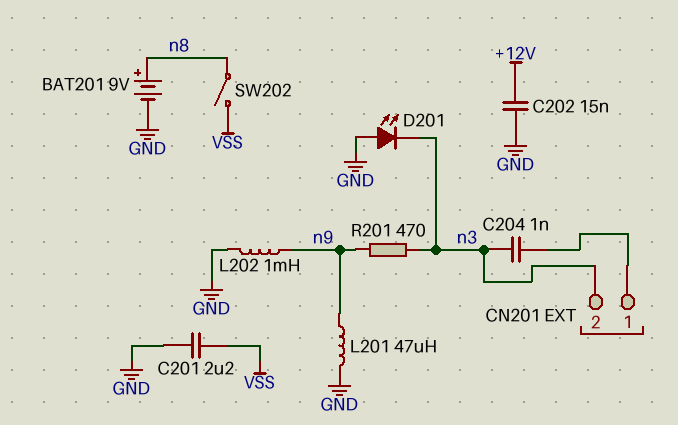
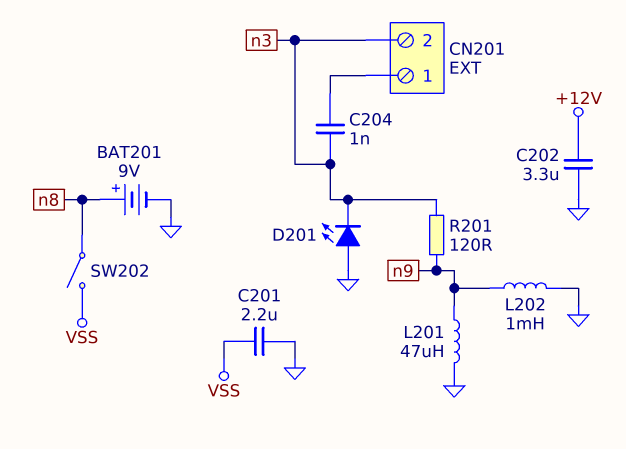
C202: 15nF (+12V, GND) -> 3.3uF (+12V, GND)
R201: 470 (n3, n9) -> 120 (n3, n9)

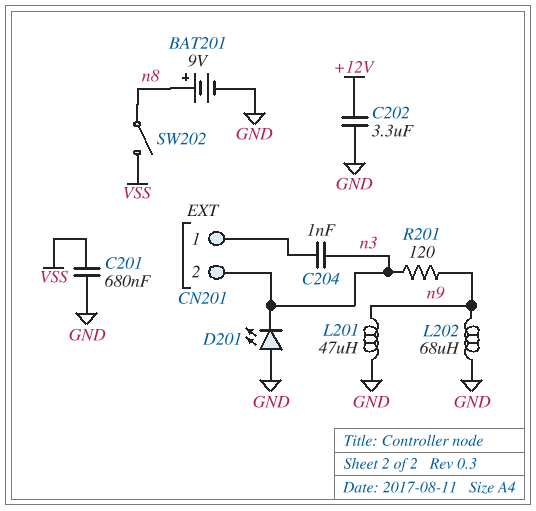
C201: 2.2uF (GND, VSS) -> 680nF (GND, VSS)
L202: 1mH (GND, n9) -> 68uH (GND, n9)

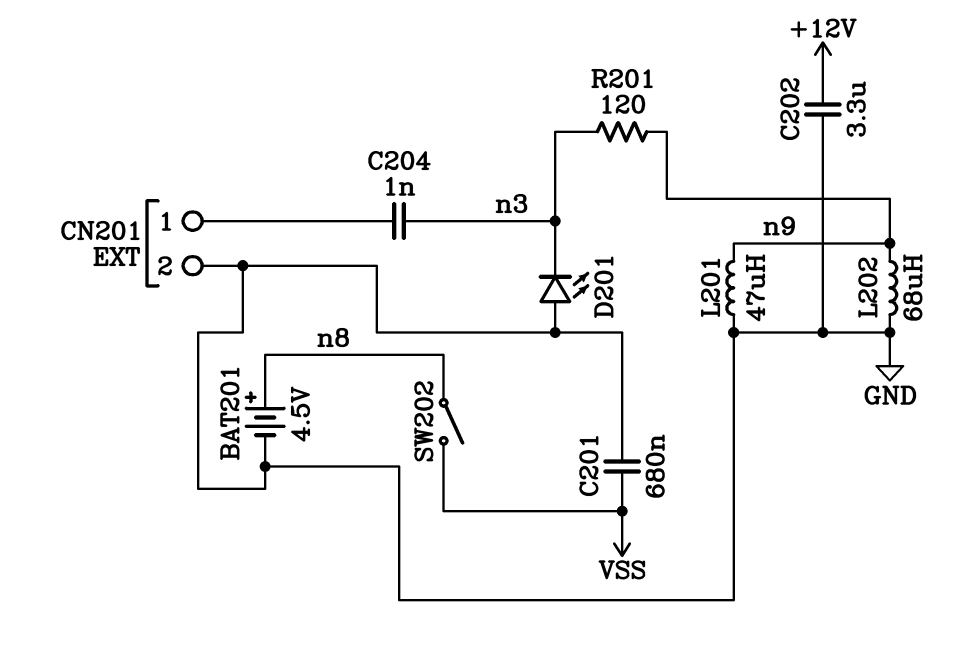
BAT201: 9V (plus n8, minus GND) -> 4.5V (plus n8, minus GND)
CN201 pin 2: n3 -> GND

